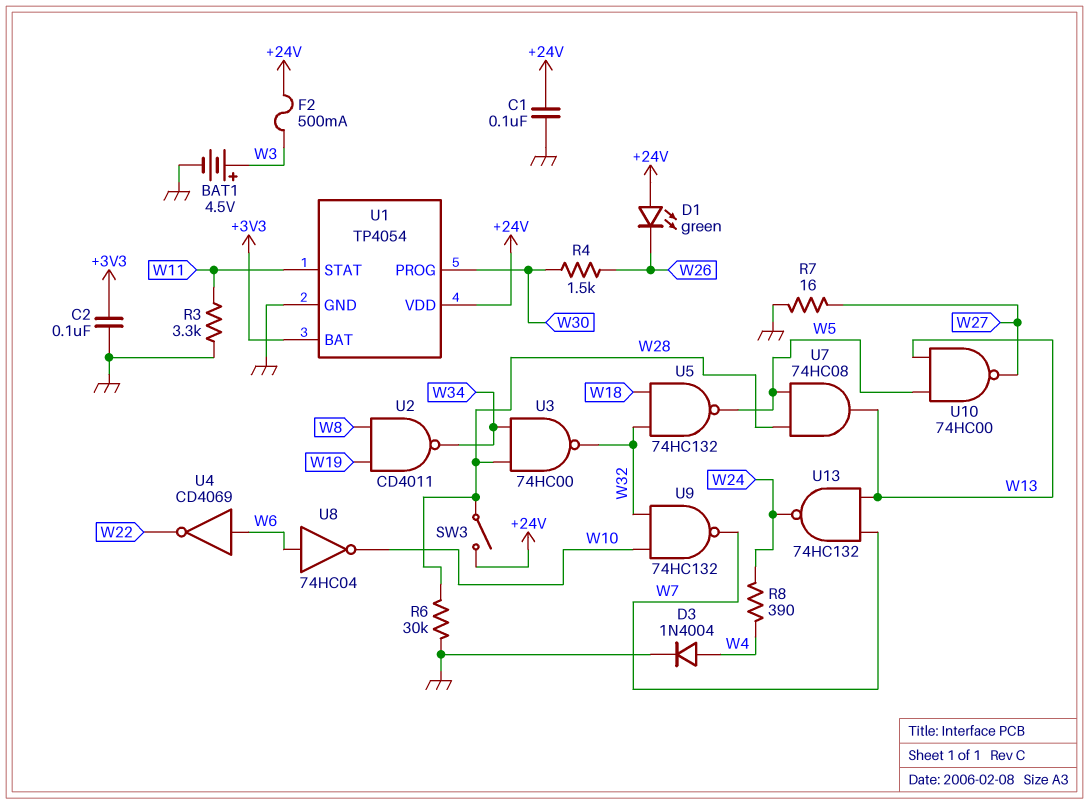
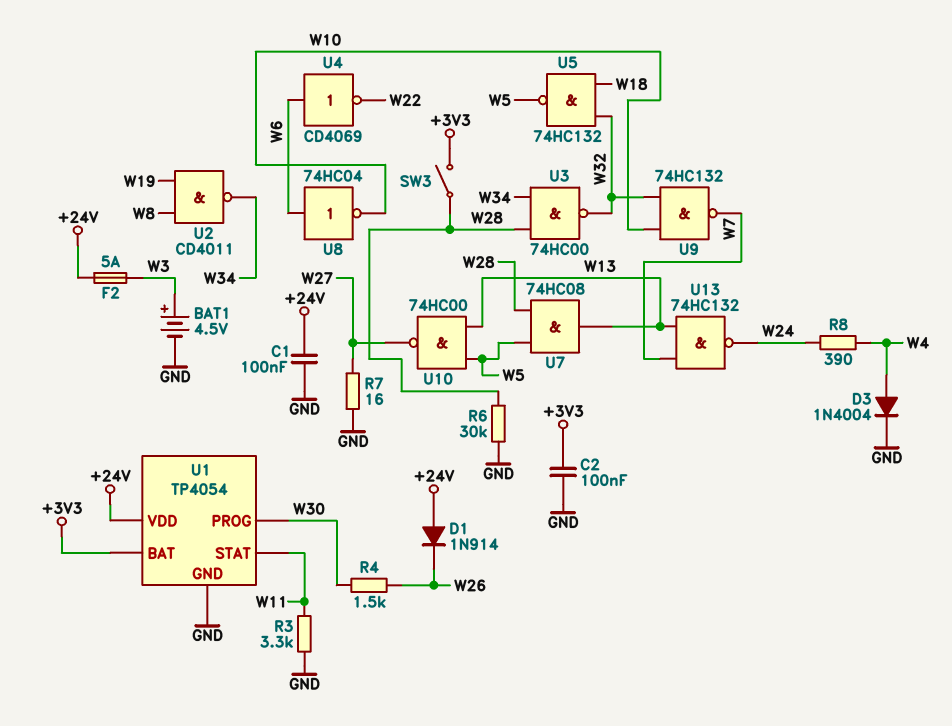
D1: LED green (A +24V, K W26) -> diode 1N914 (A +24V, K W26)
F2: 500mA (+24V, W3) -> 5A (+24V, W3)
SW3: switch (+24V, W28) -> switch (+3V3, W28)

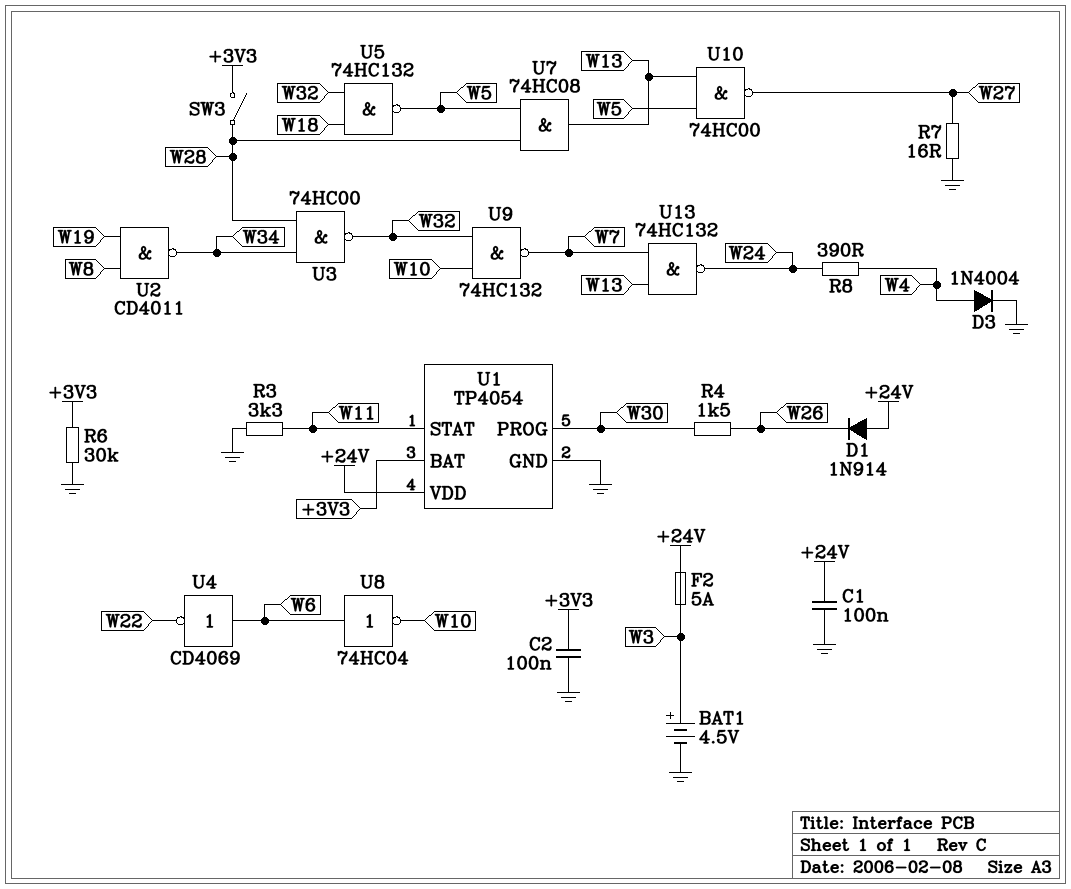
R6: 30k (GND, W28) -> 30k (+3V3, GND)

